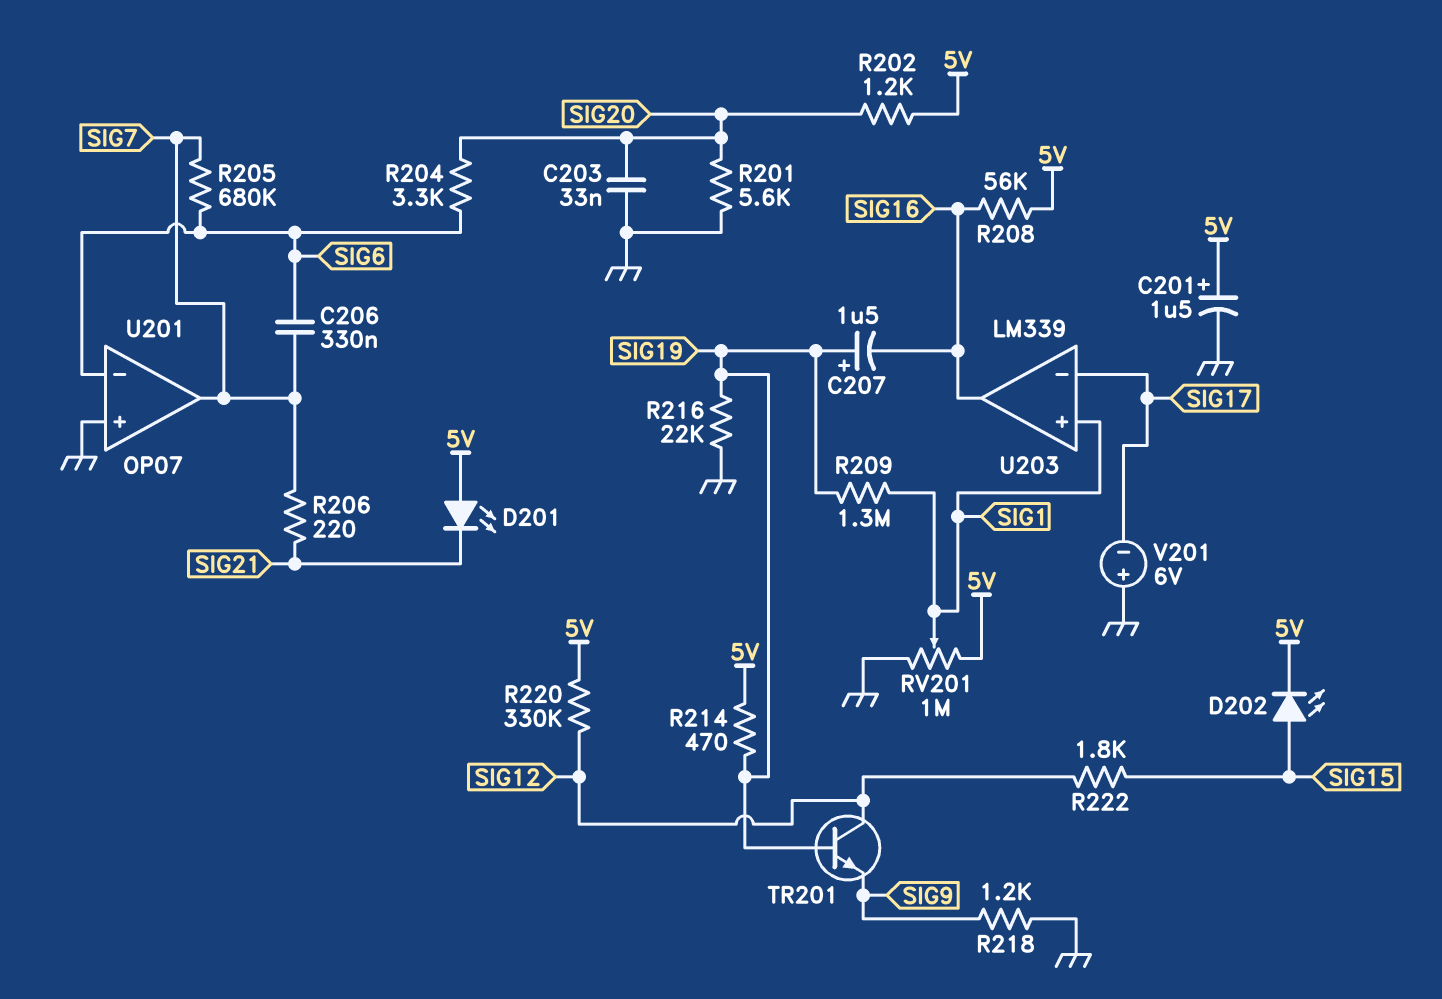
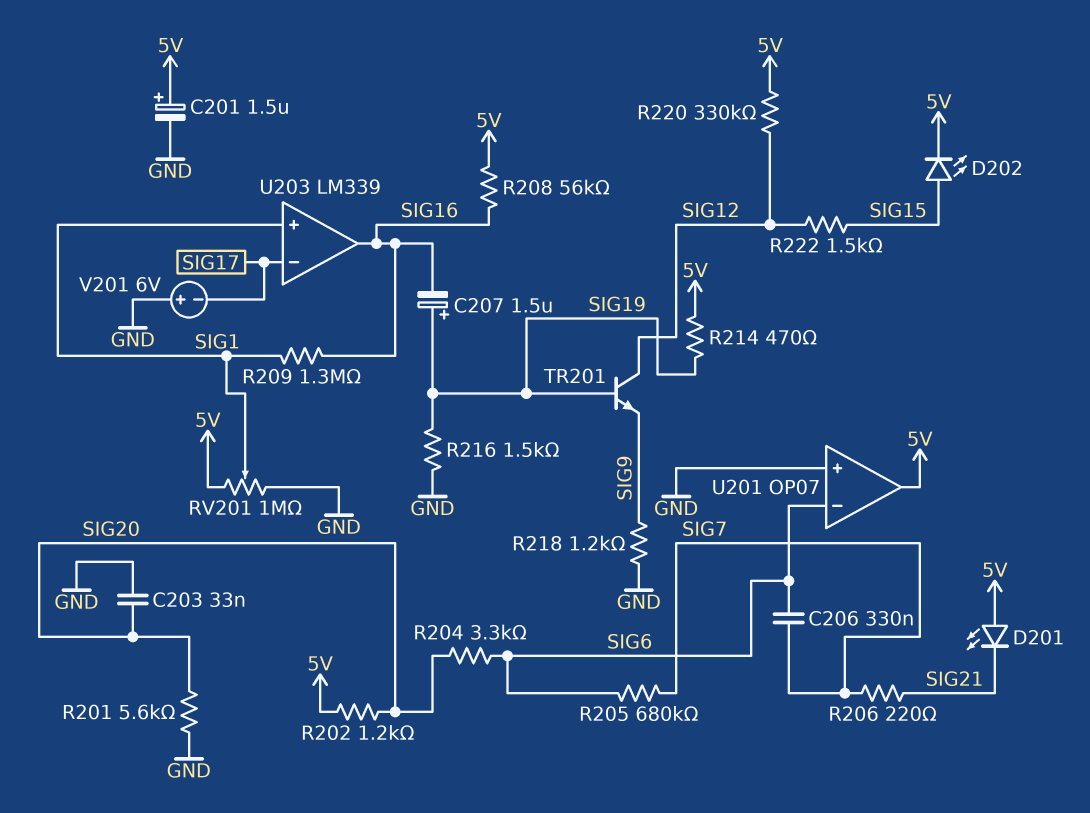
R209: 1.3M (SIG1, SIG19) -> 1.3M (SIG1, SIG16)
R216: 22k (GND, SIG19) -> 1.5k (GND, SIG19)
R222: 1.8k (SIG12, SIG15) -> 1.5k (SIG12, SIG15)
U201 pin out: SIG7 -> 5V

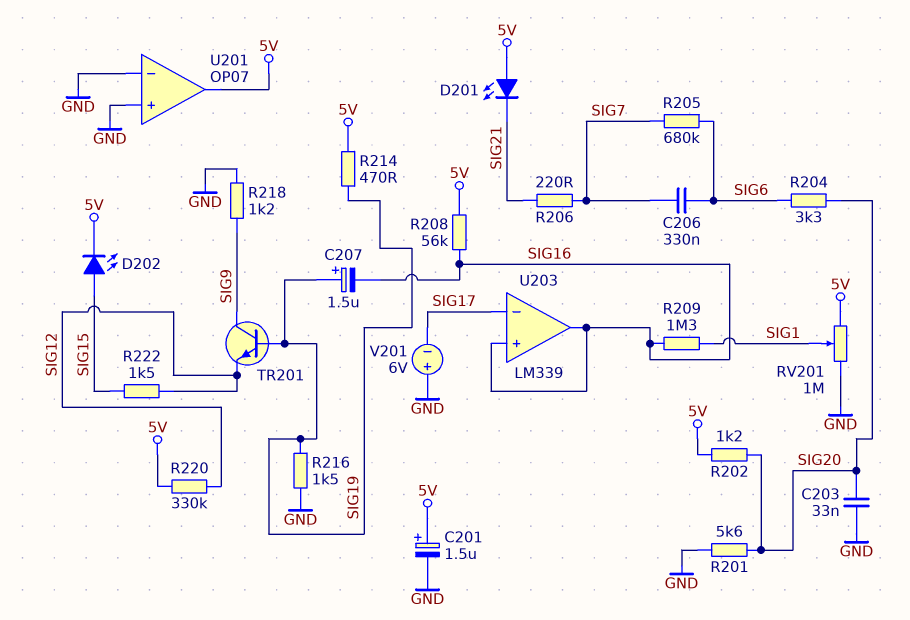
TR201: NPN (B SIG19, C SIG12, E SIG9) -> NPN (B SIG19, C SIG9, E SIG12)
U201 pin in-: SIG6 -> GND
U203 pin in+: SIG1 -> SIG16

